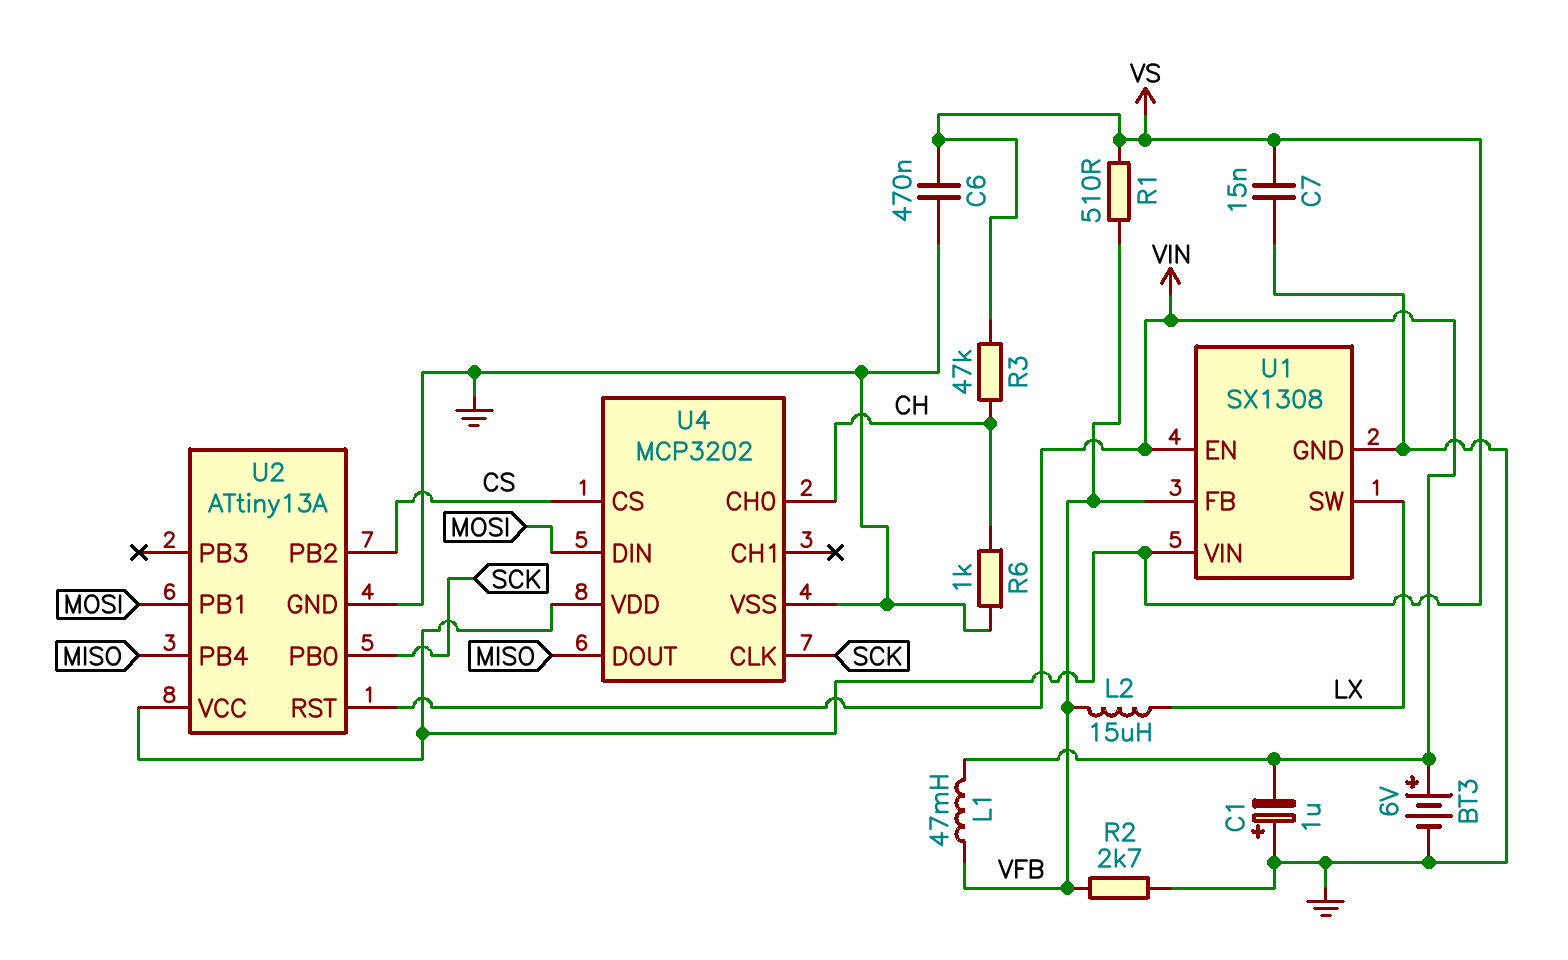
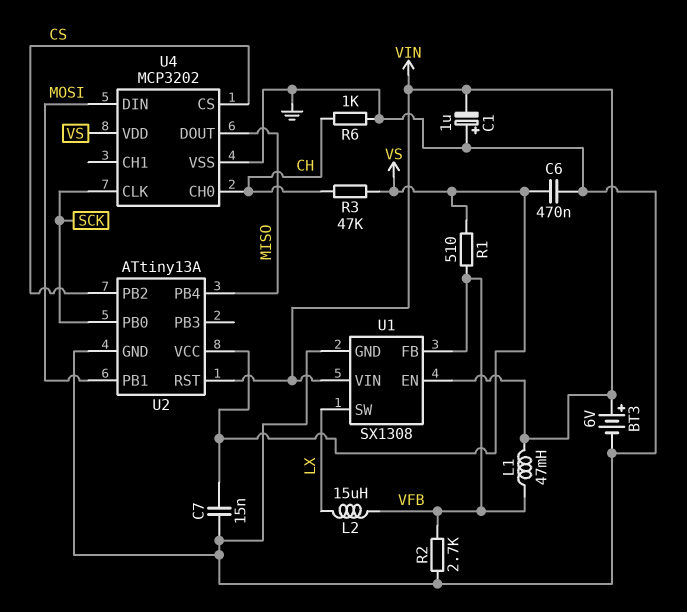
U1 pin VIN: VS -> VIN

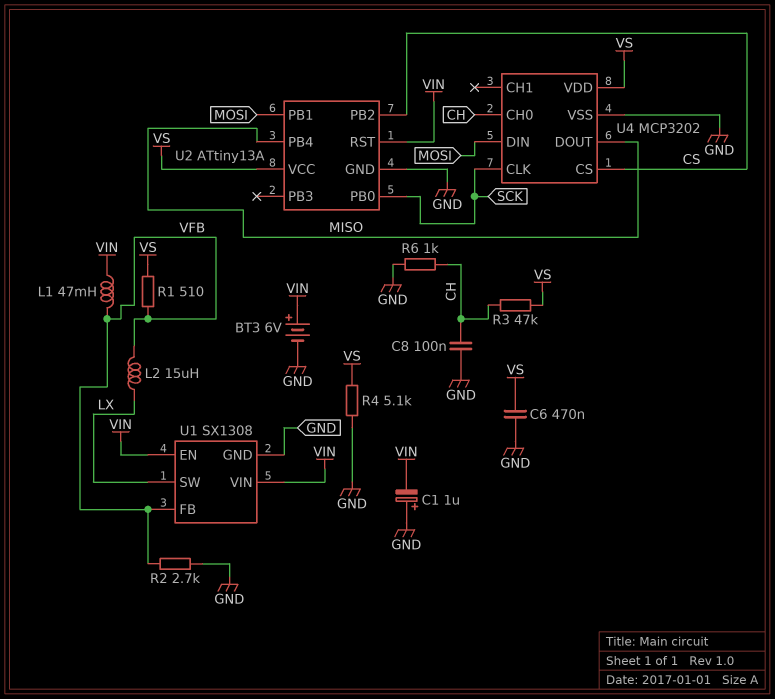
C7: 15nF (GND, VS) -> none
C8: none -> 100nF (CH, GND)
R4: none -> 5.1k (GND, VS)

